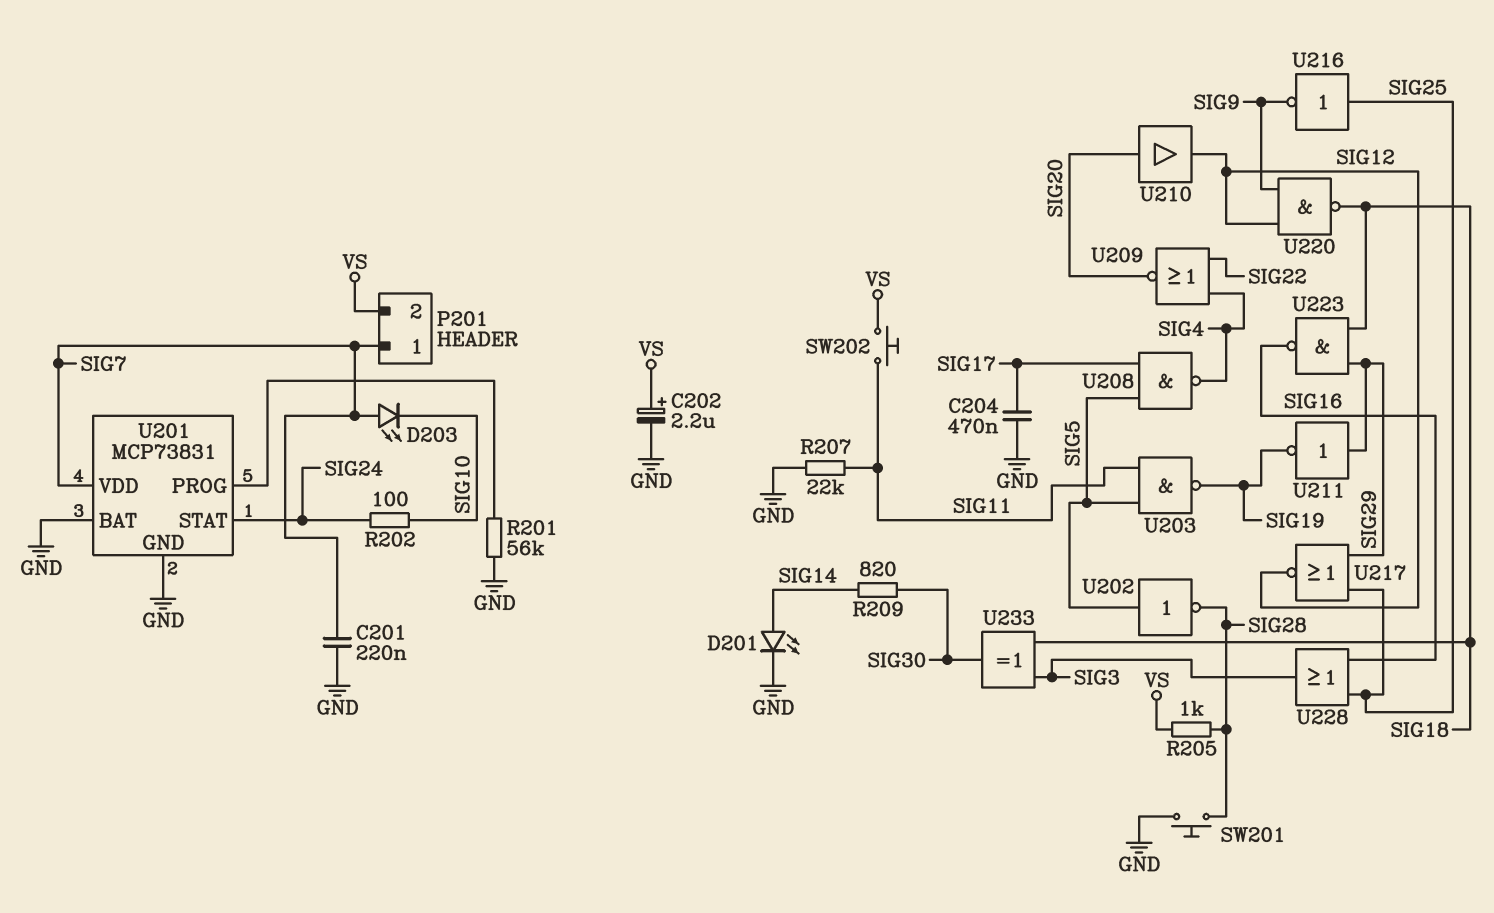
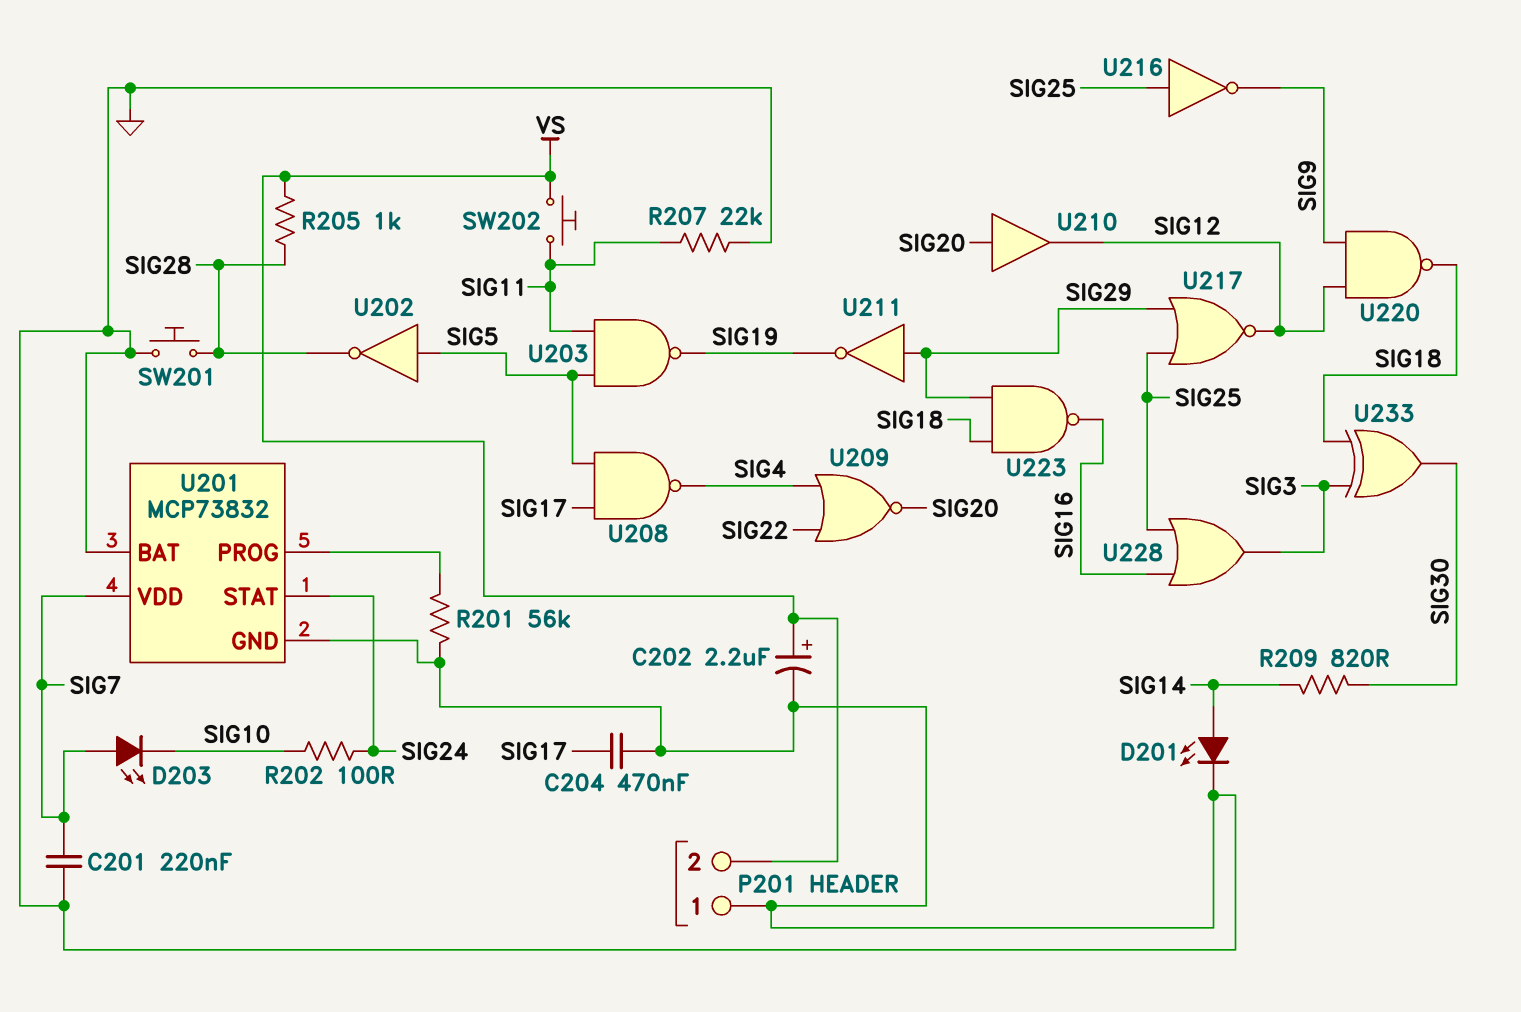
P201 pin 1: SIG7 -> GND
U201: MCP73831 -> MCP73832

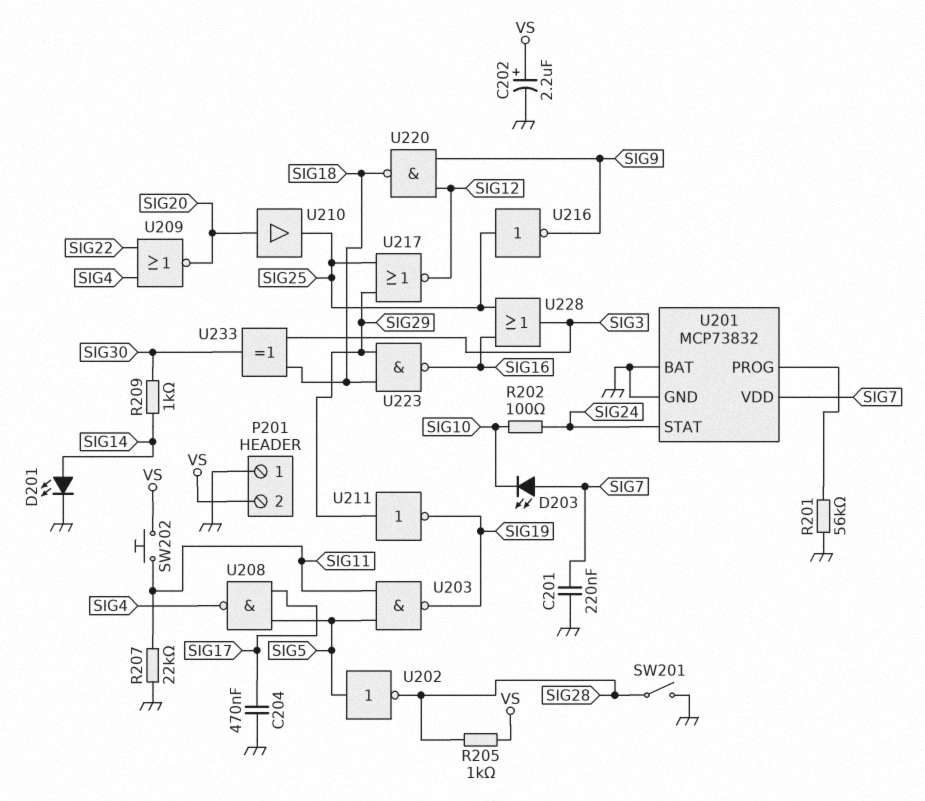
R209: 820 (SIG14, SIG30) -> 1k (SIG14, SIG30)
SW201: button (GND, SIG28) -> switch (GND, SIG28)
U210: buffer (in SIG20, out SIG12) -> buffer (in SIG20, out SIG25)

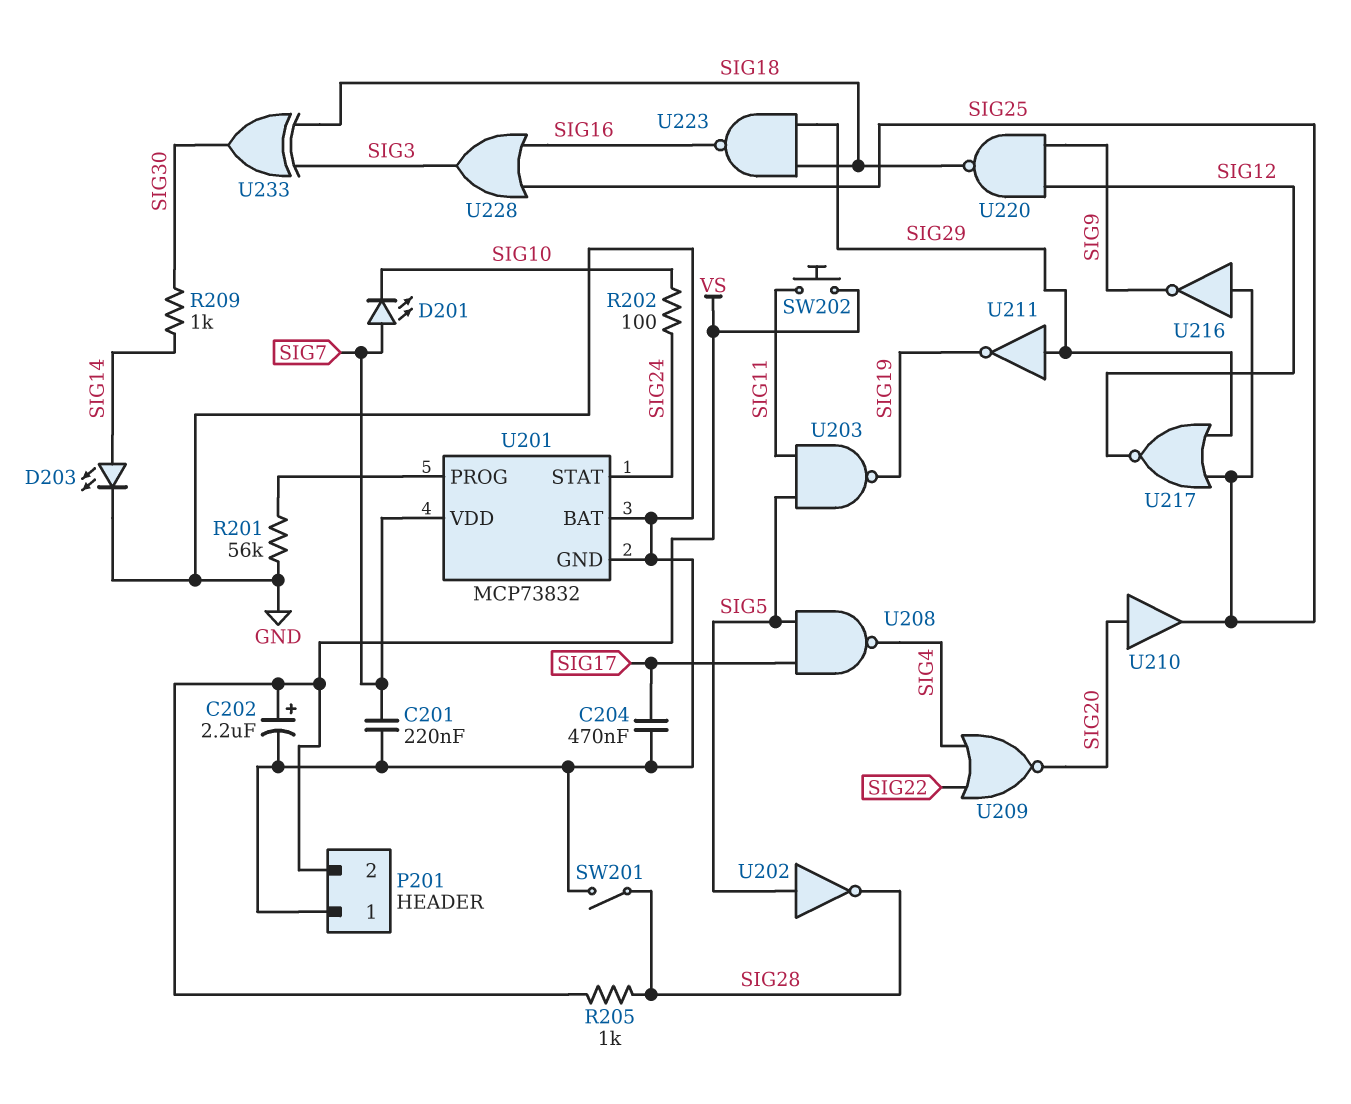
D201: LED (A SIG14, K GND) -> LED (A SIG7, K SIG10)
D203: LED (A SIG7, K SIG10) -> LED (A SIG14, K GND)
R207: 22k (GND, SIG11) -> none

